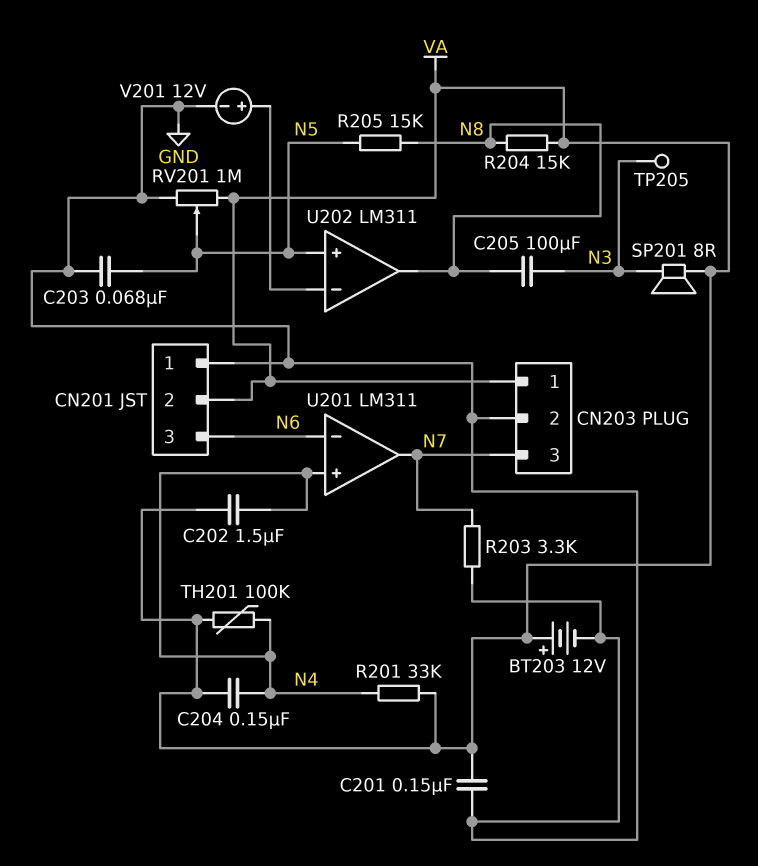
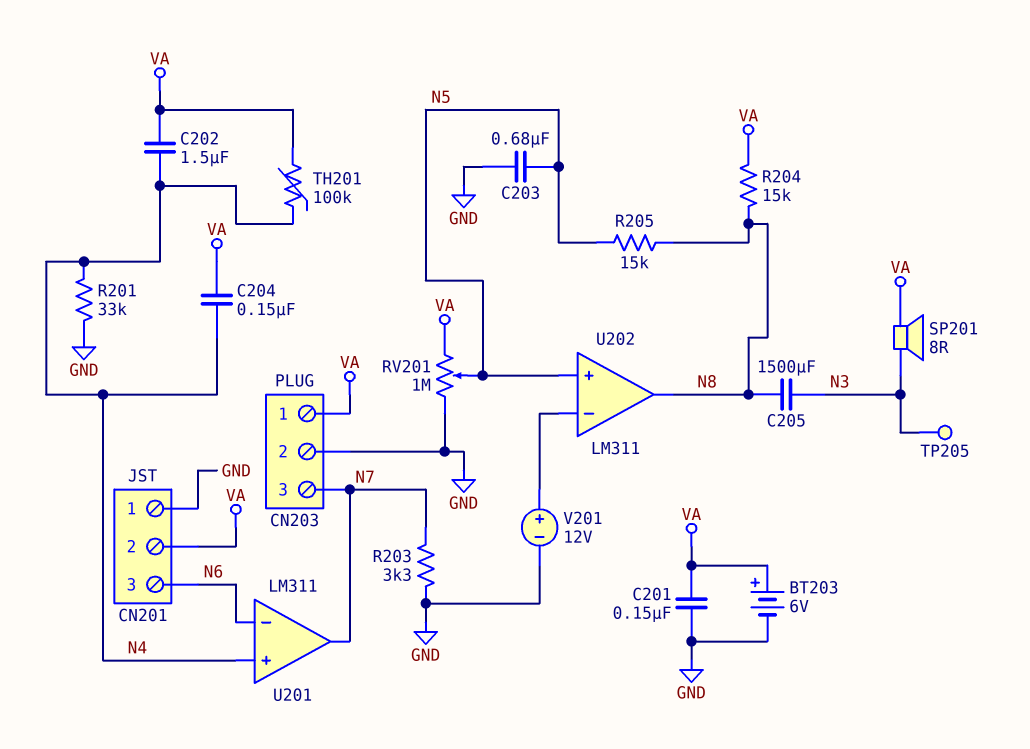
BT203: 12V (plus VA, minus GND) -> 6V (plus VA, minus GND)
C203: 68nF (GND, N5) -> 680nF (GND, N5)
C205: 100uF (N3, N8) -> 1500uF (N3, N8)
R201: 33k (N4, VA) -> 33k (GND, N4)

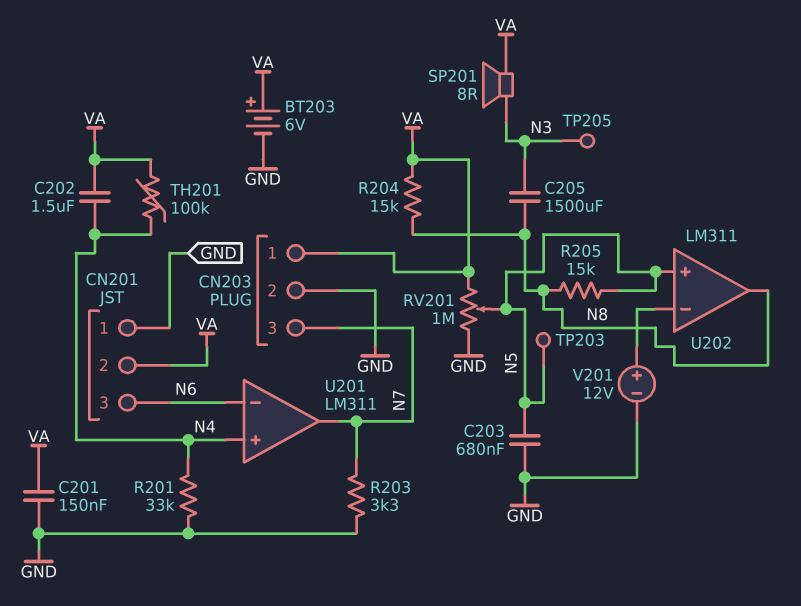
C204: 150nF (N4, VA) -> none
TP203: none -> test point (N5)

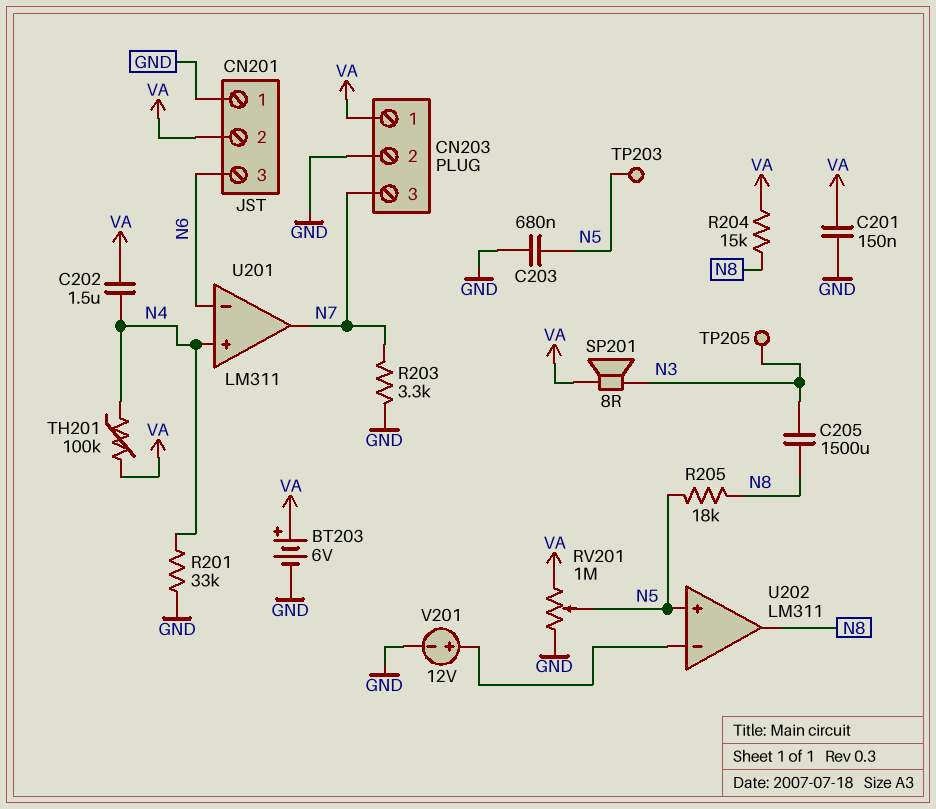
R205: 15k (N5, N8) -> 18k (N5, N8)

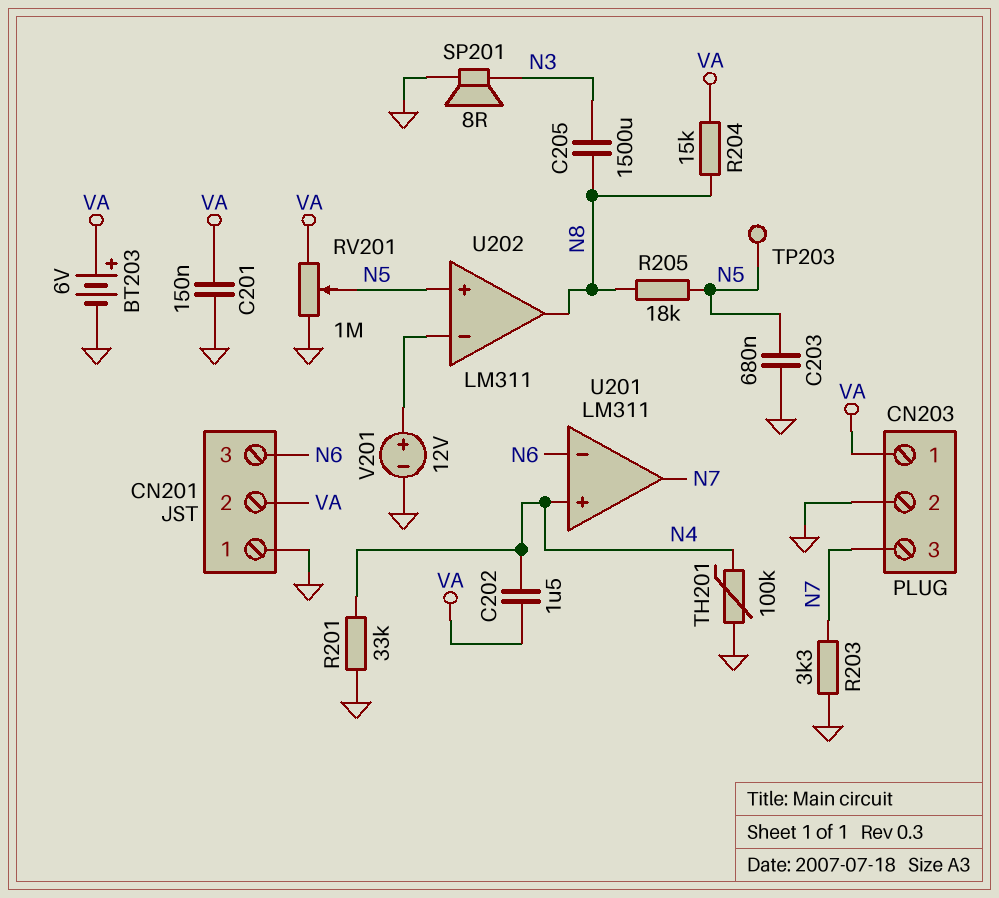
SP201: speaker 8R (N3, VA) -> speaker 8R (GND, N3)
TH201: 100k (N4, VA) -> 100k (GND, N4)
TP205: test point (N3) -> none

